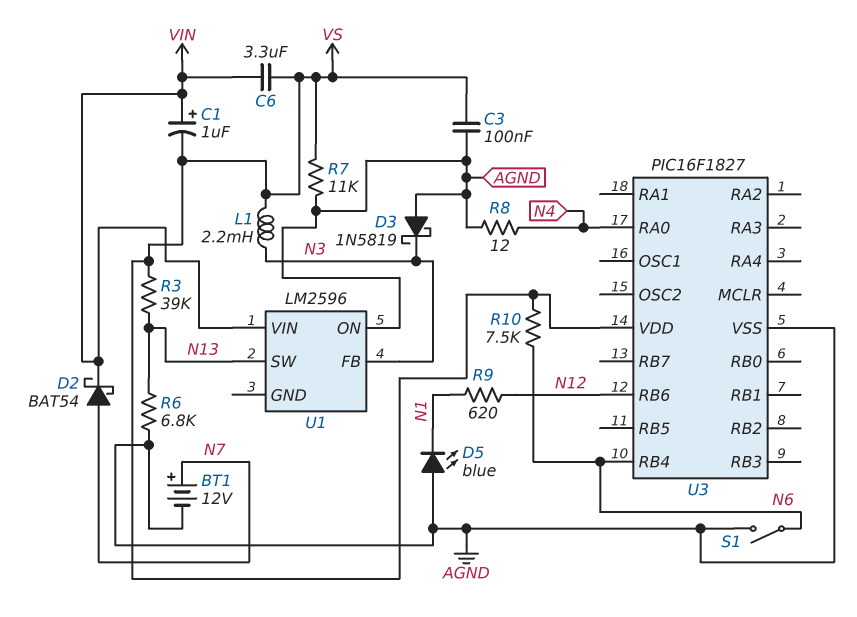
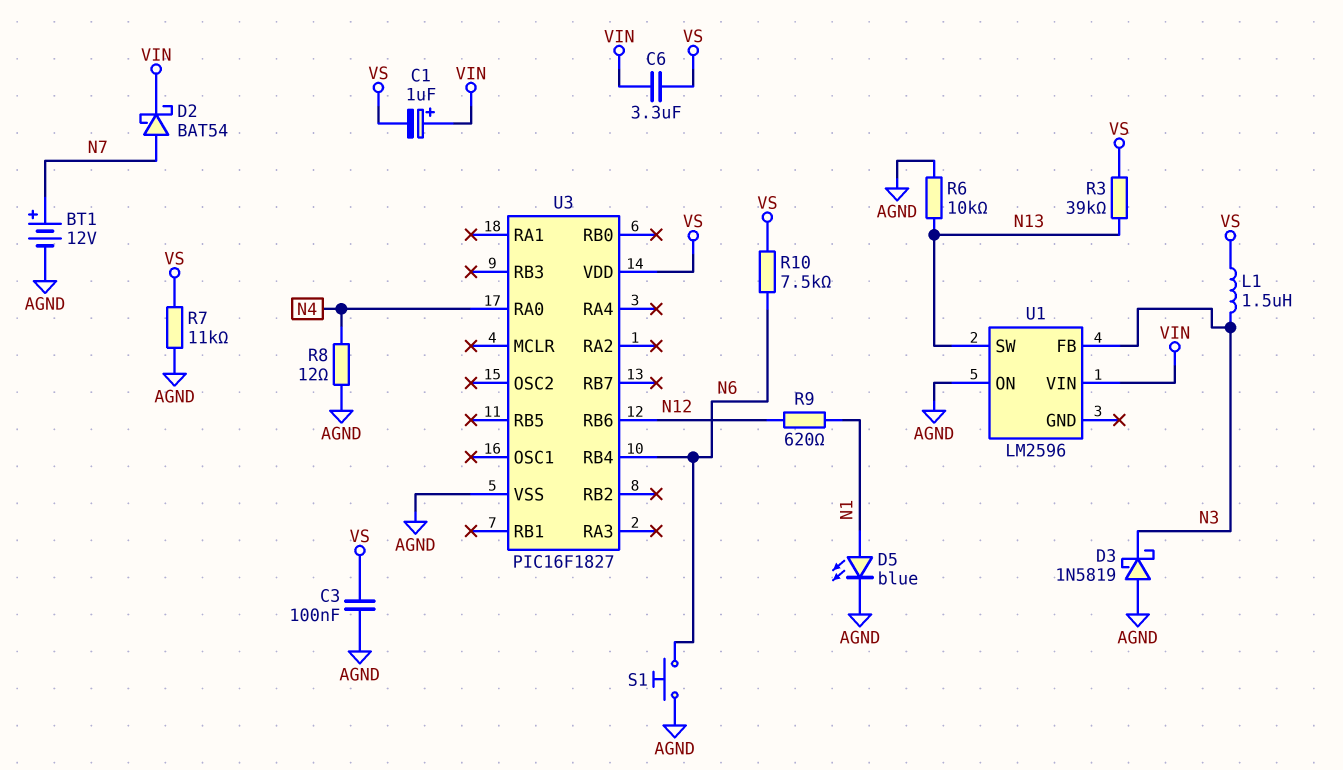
D5: LED blue (A AGND, K N1) -> LED blue (A N1, K AGND)
L1: 2.2mH (N3, VS) -> 1.5uH (N3, VS)
R6: 6.8k (AGND, N13) -> 10k (AGND, N13)
S1: switch (AGND, N6) -> button (AGND, N6)

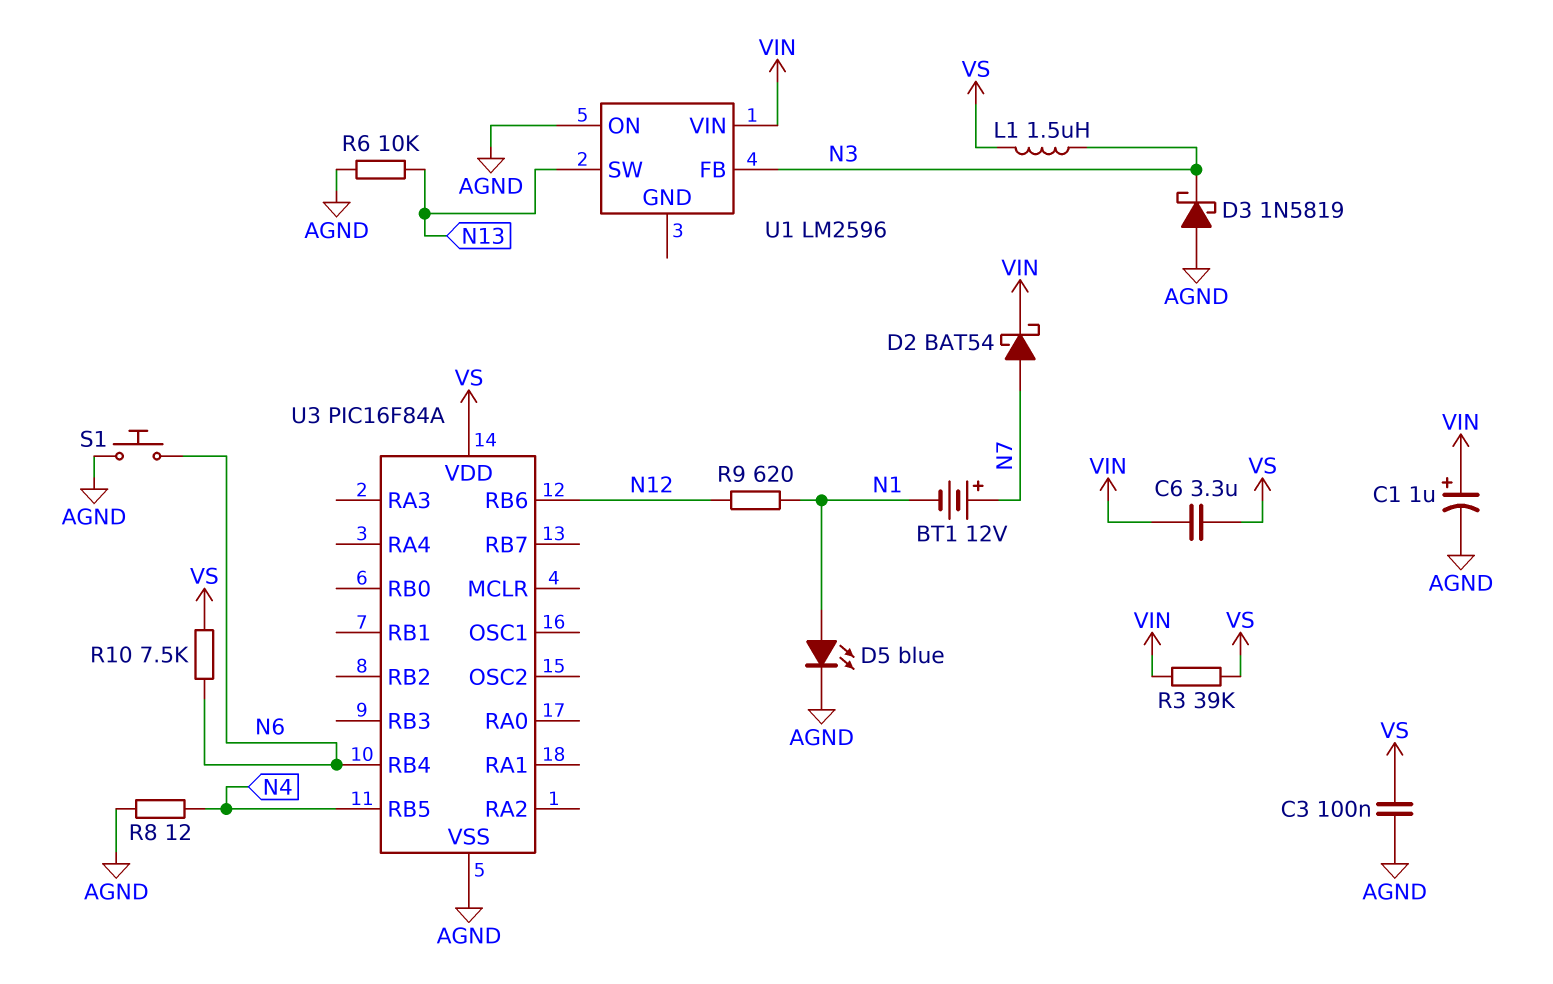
BT1: 12V (plus N7, minus AGND) -> 12V (plus N7, minus N1)
C1: 1uF (plus VIN, minus VS) -> 1uF (plus VIN, minus AGND)
R3: 39k (N13, VS) -> 39k (VIN, VS)
R7: 11k (AGND, VS) -> none
U3: PIC16F1827 -> PIC16F84A
U3 pin RA0: N4 -> none
U3 pin RB5: none -> N4

